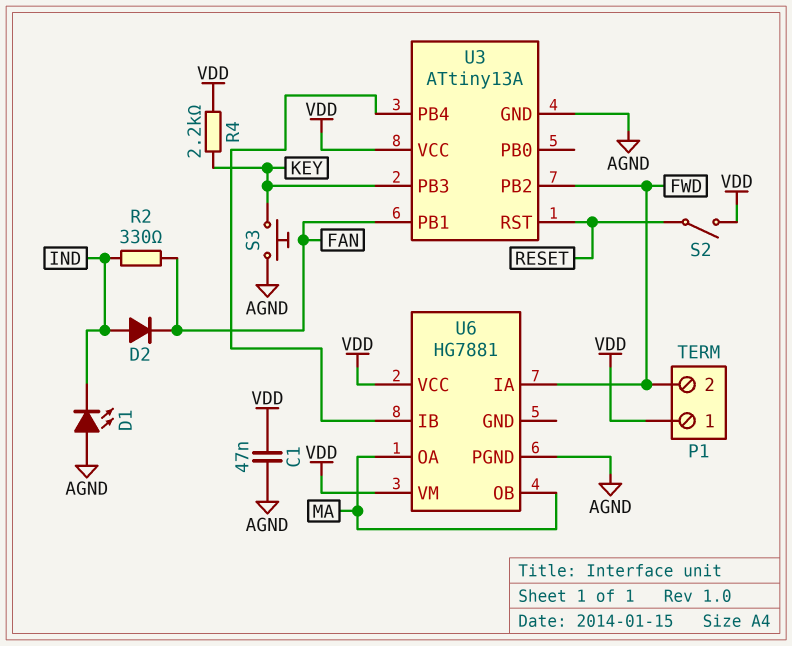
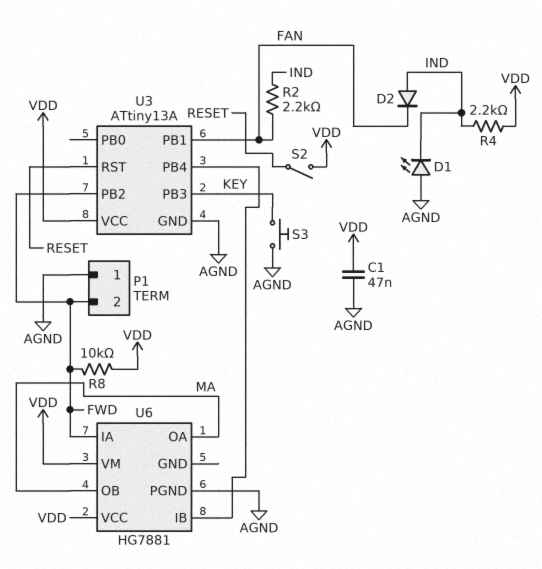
P1 pin 1: VDD -> AGND
R2: 330 (FAN, IND) -> 2.2k (FAN, IND)
R4: 2.2k (KEY, VDD) -> 2.2k (IND, VDD)
R8: none -> 10k (FWD, VDD)

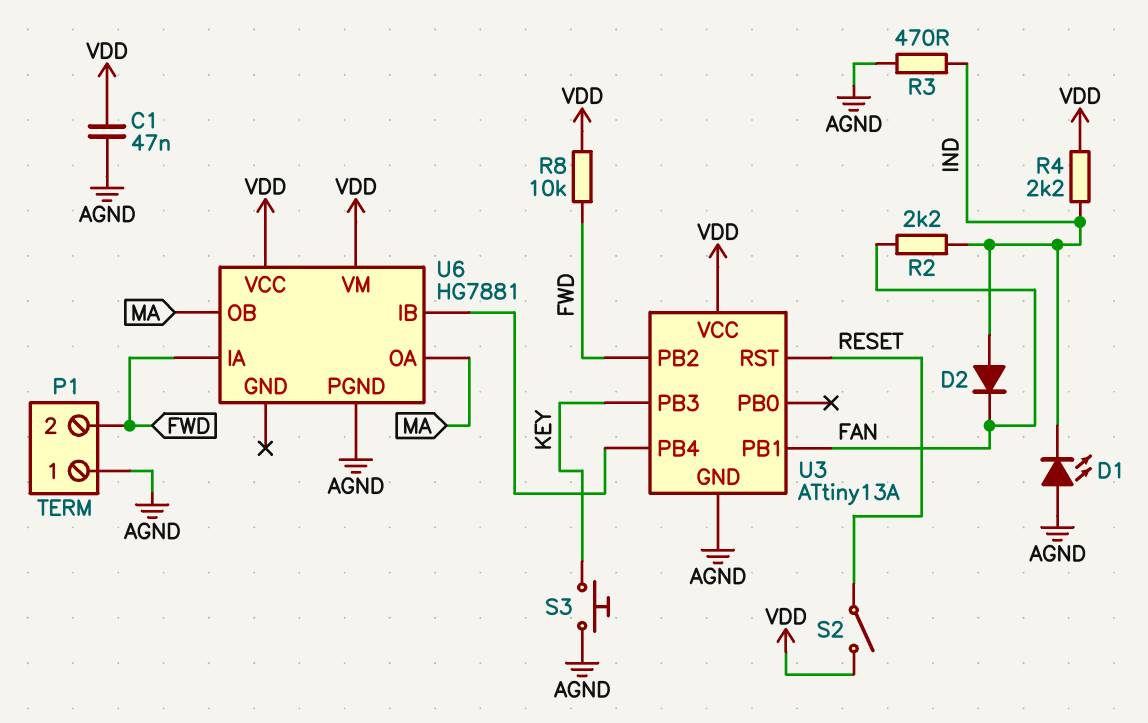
R3: none -> 470 (AGND, IND)

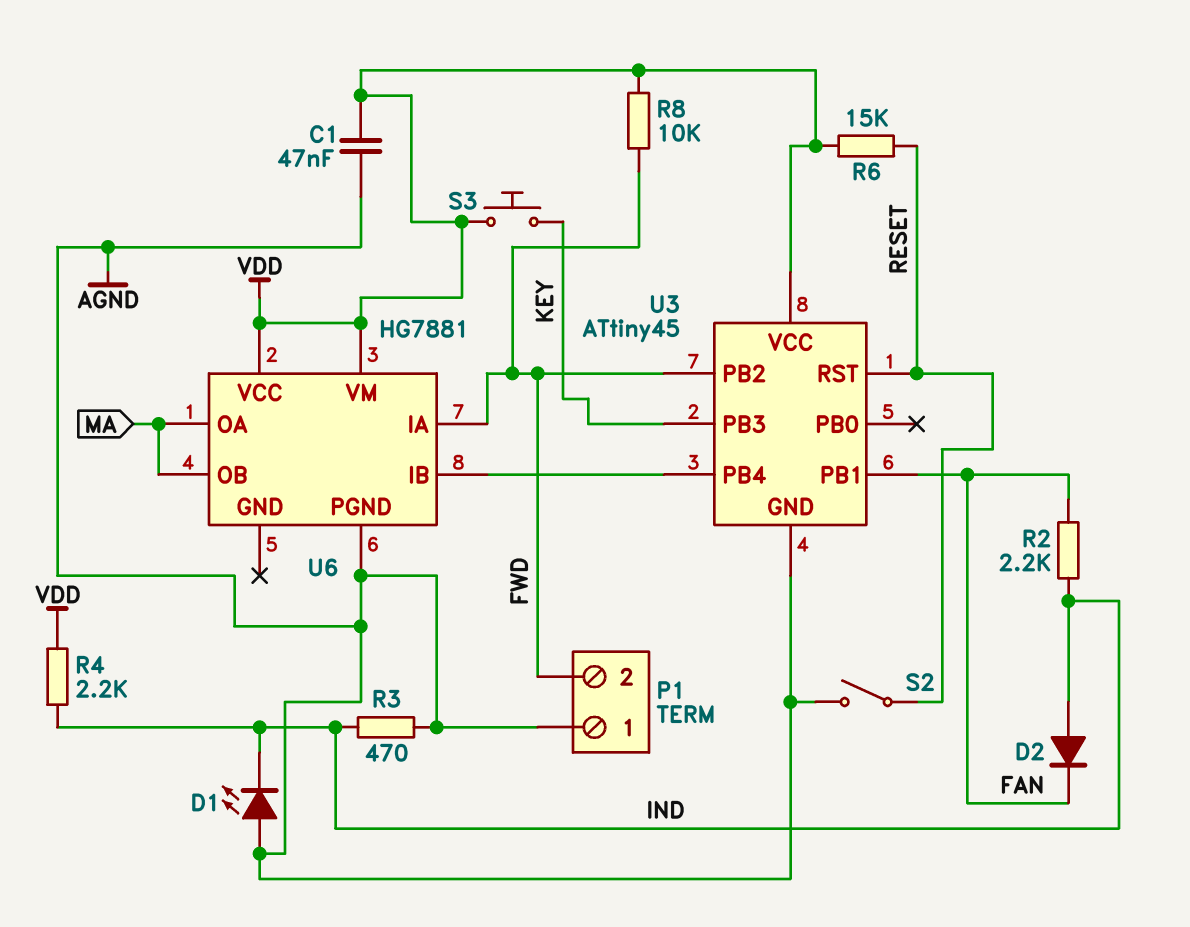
R6: none -> 15k (RESET, VDD)
S2: switch (RESET, VDD) -> switch (AGND, RESET)
S3: button (AGND, KEY) -> button (KEY, VDD)
U3: ATtiny13A -> ATtiny45

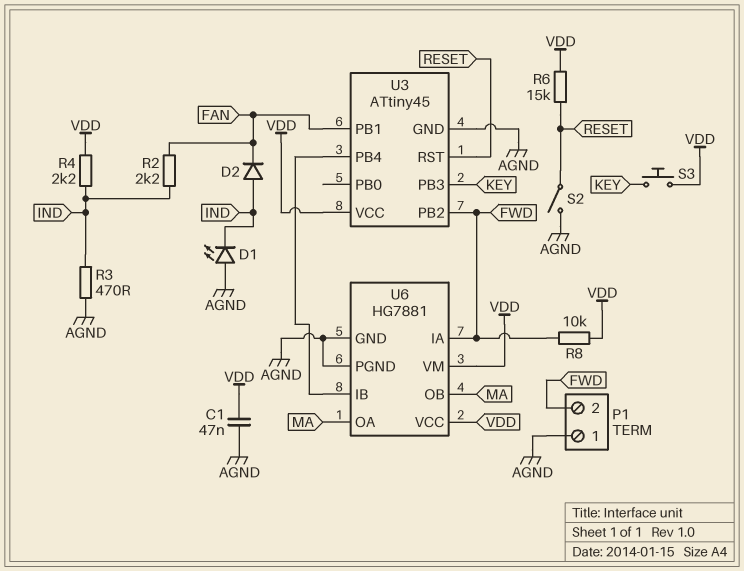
U6 pin GND: none -> AGND

